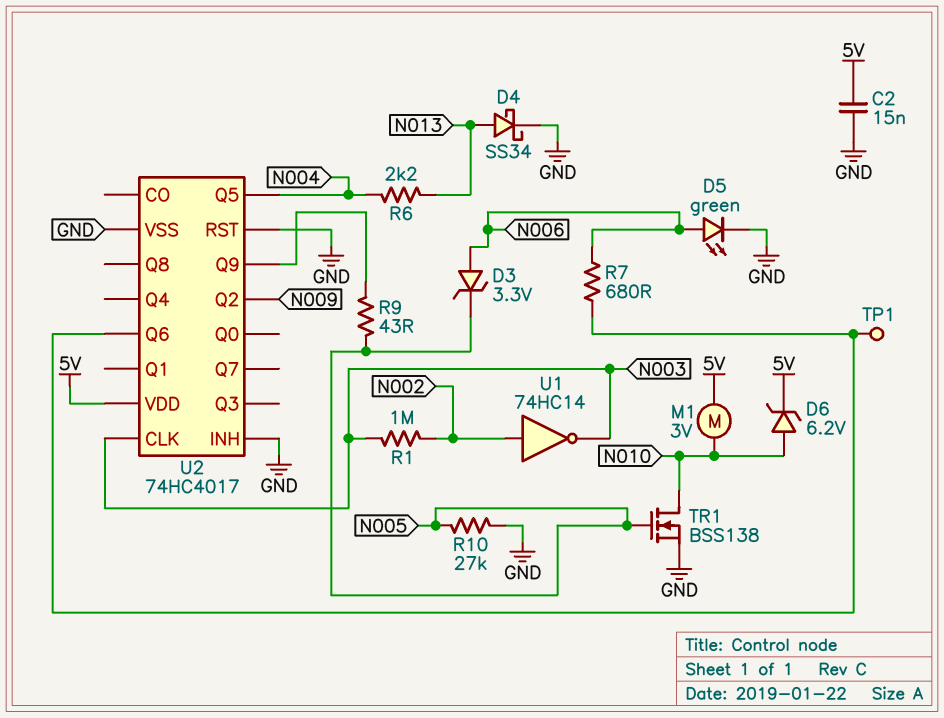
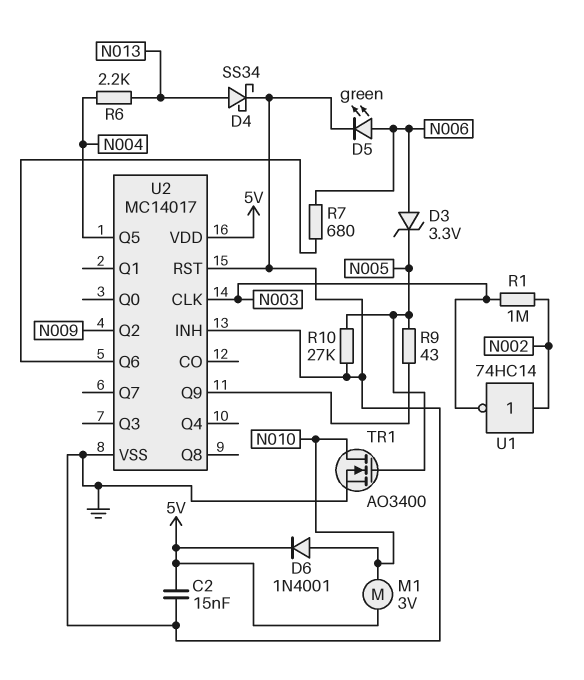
D6: zener 6.2V (A N010, K 5V) -> diode 1N4001 (A N010, K 5V)
TP1: test point (U2/Q6) -> none
TR1: NMOS BSS138 (G N005, D N010, S GND) -> NMOS AO3400 (G N005, D N010, S GND)
U2: 74HC4017 -> MC14017

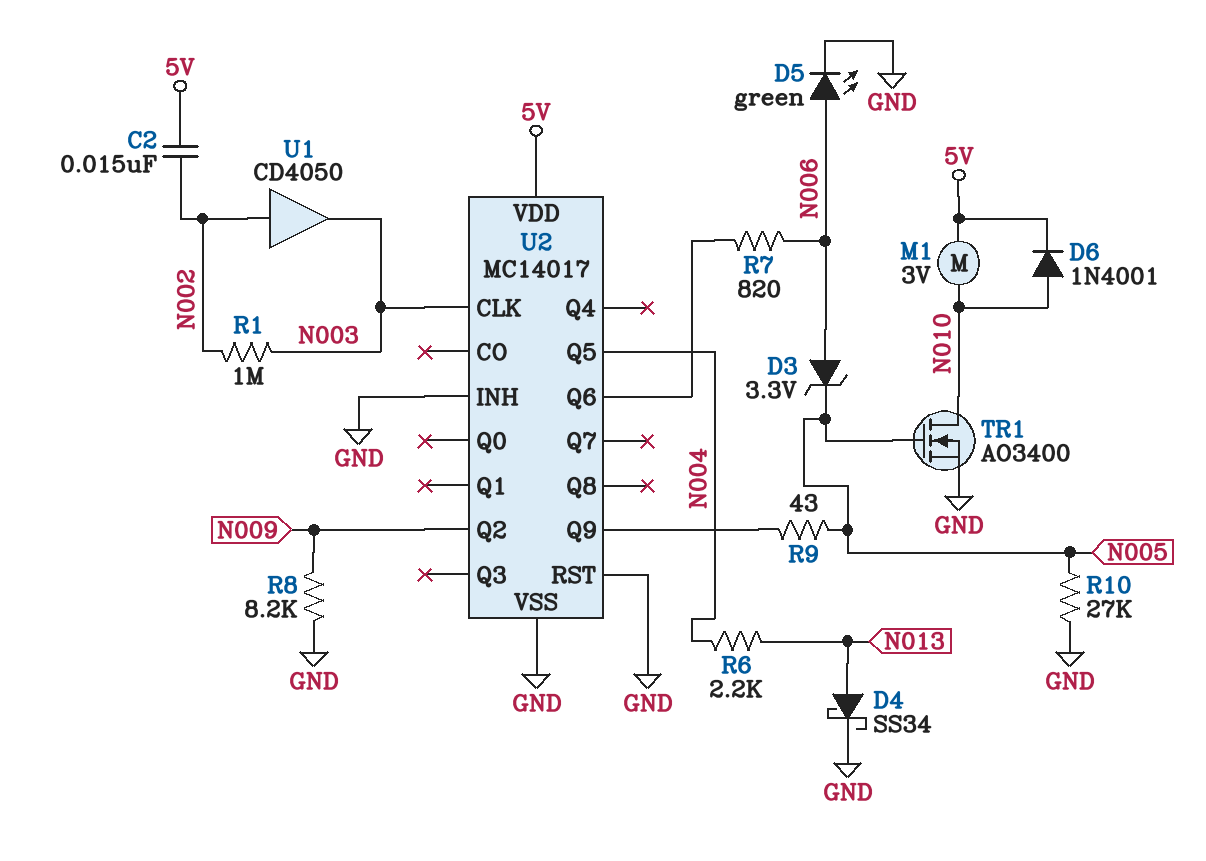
C2: 15nF (5V, GND) -> 15nF (5V, N002)
R7: 680 (N006, U2/Q6) -> 820 (N006, U2/Q6)
R8: none -> 8.2k (GND, N009)
U1: NOT 74HC14 (in N002, out N003) -> buffer CD4050 (in N002, out N003)

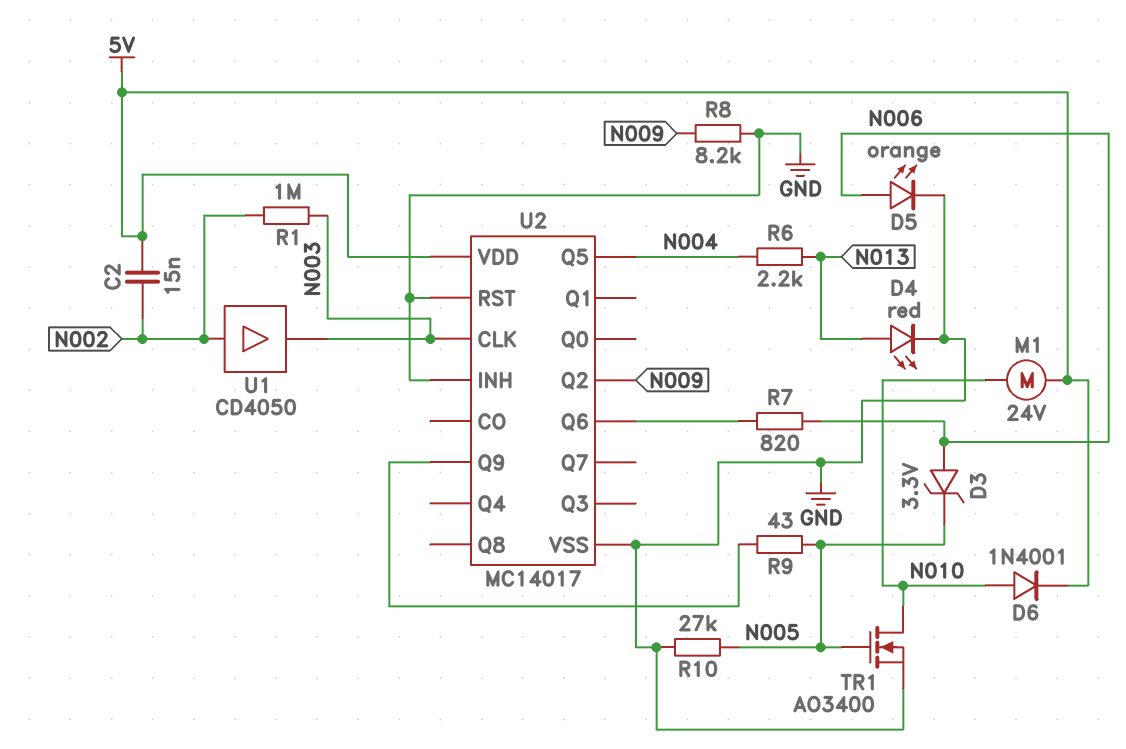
D4: schottky SS34 (A N013, K GND) -> LED red (A N013, K GND)
D5: LED green (A N006, K GND) -> LED orange (A N006, K GND)
M1: motor 3V (5V, N010) -> motor 24V (5V, N010)

